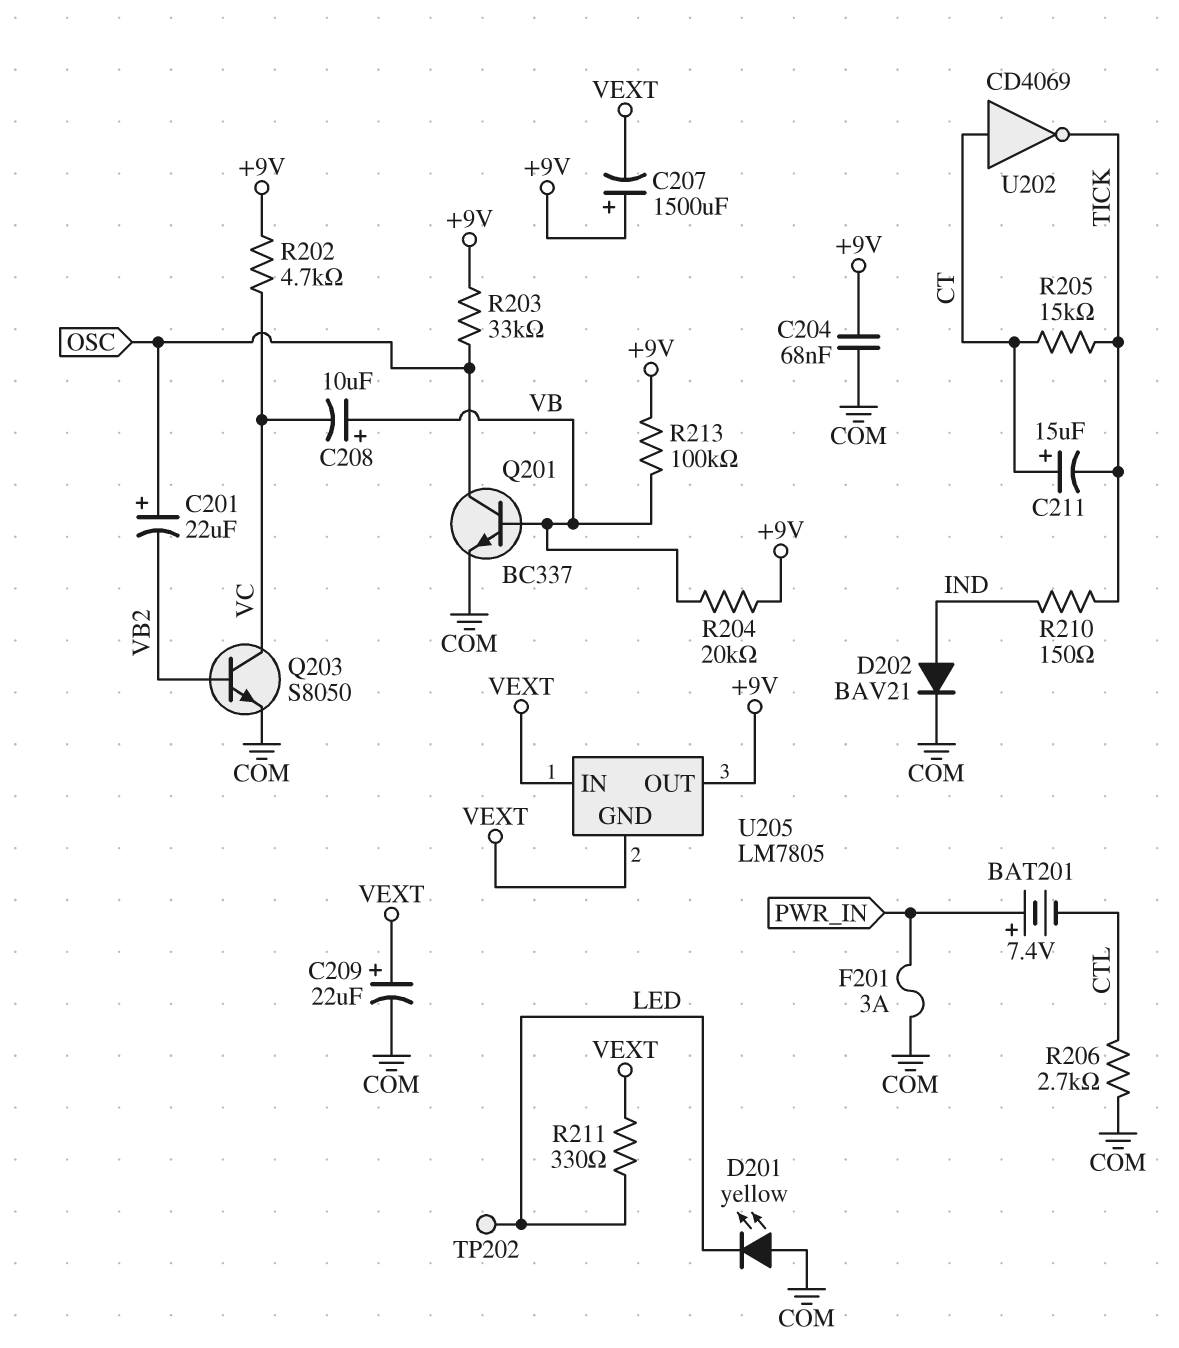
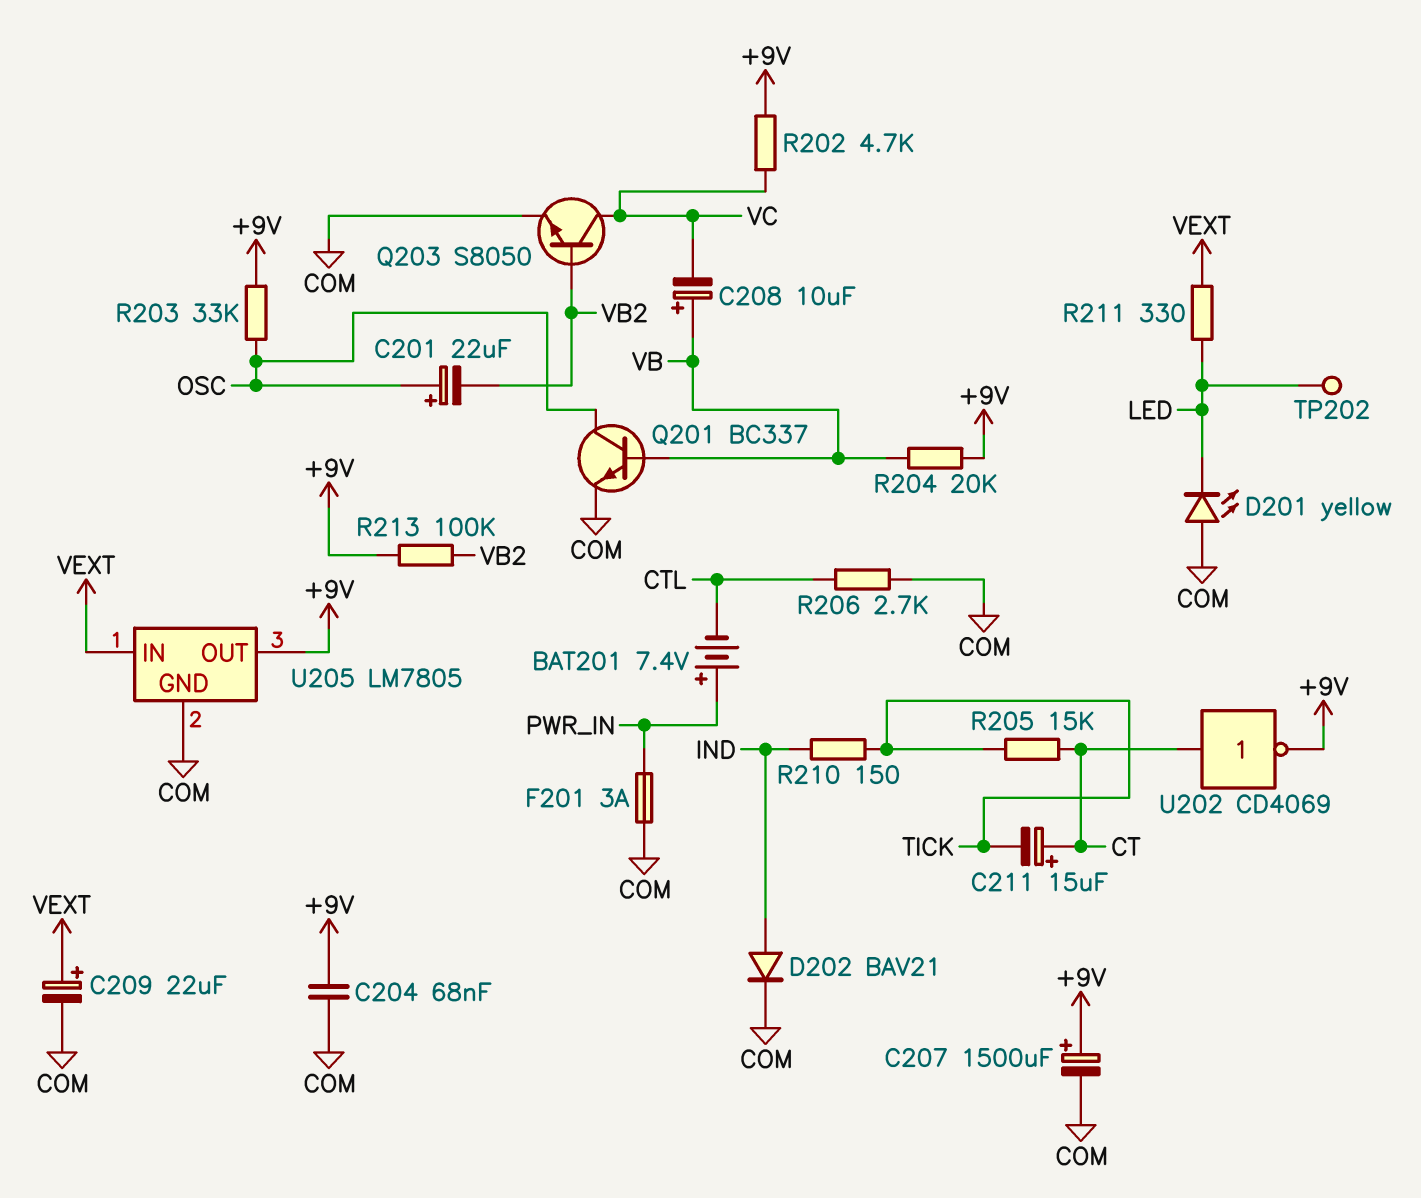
C207: 1500uF (plus +9V, minus VEXT) -> 1500uF (plus +9V, minus COM)
R213: 100k (+9V, VB) -> 100k (+9V, VB2)
U202: NOT CD4069 (in CT, out TICK) -> NOT CD4069 (in CT, out +9V)
U205 pin GND: VEXT -> COM

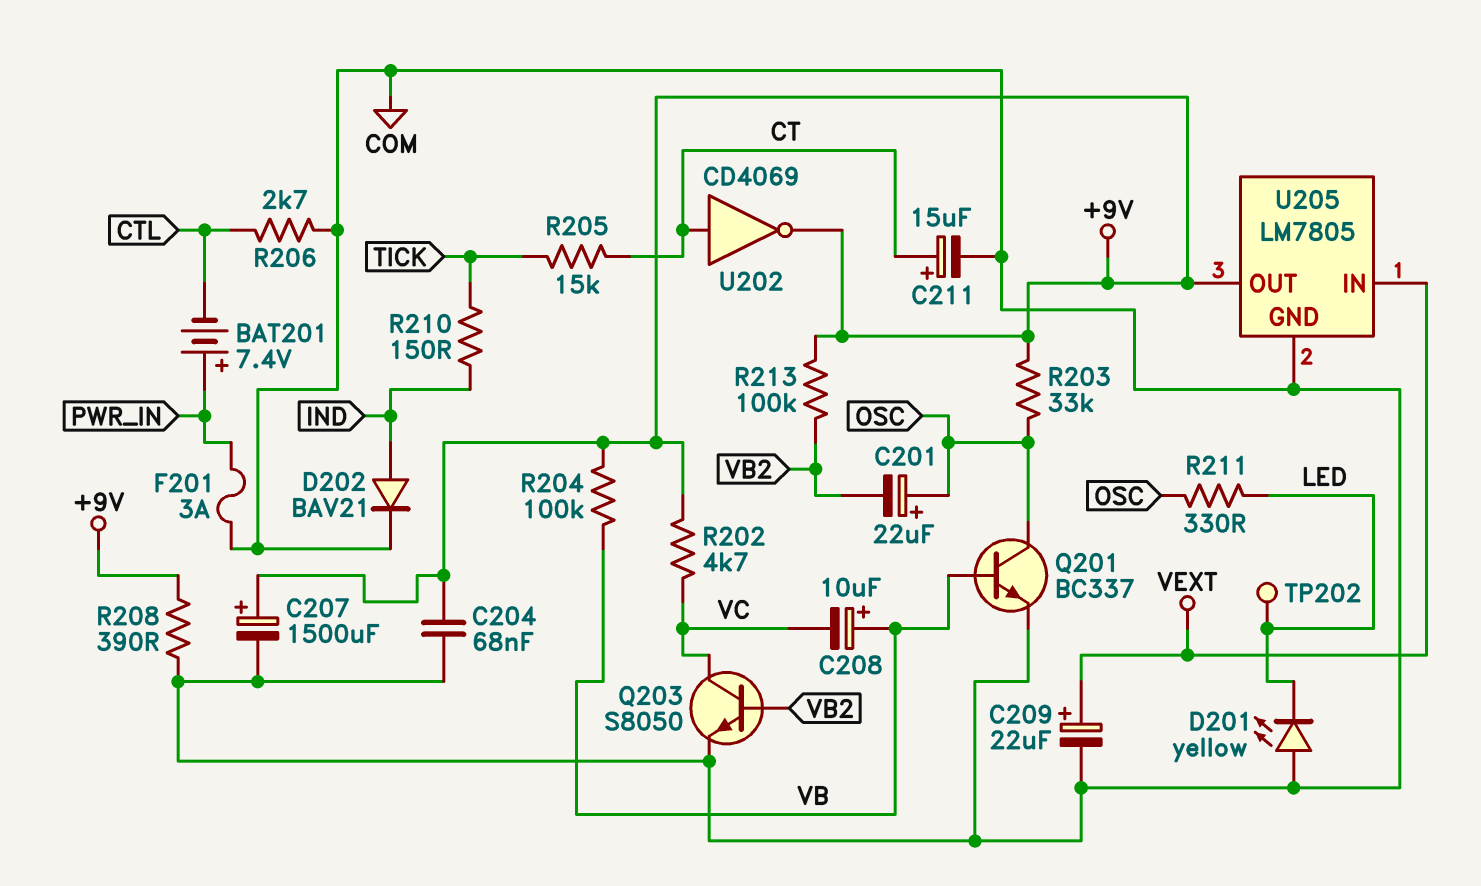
C211: 15uF (plus CT, minus TICK) -> 15uF (plus CT, minus COM)
R204: 20k (+9V, VB) -> 100k (+9V, VB)
R208: none -> 390 (+9V, COM)
R211: 330 (LED, VEXT) -> 330 (LED, OSC)

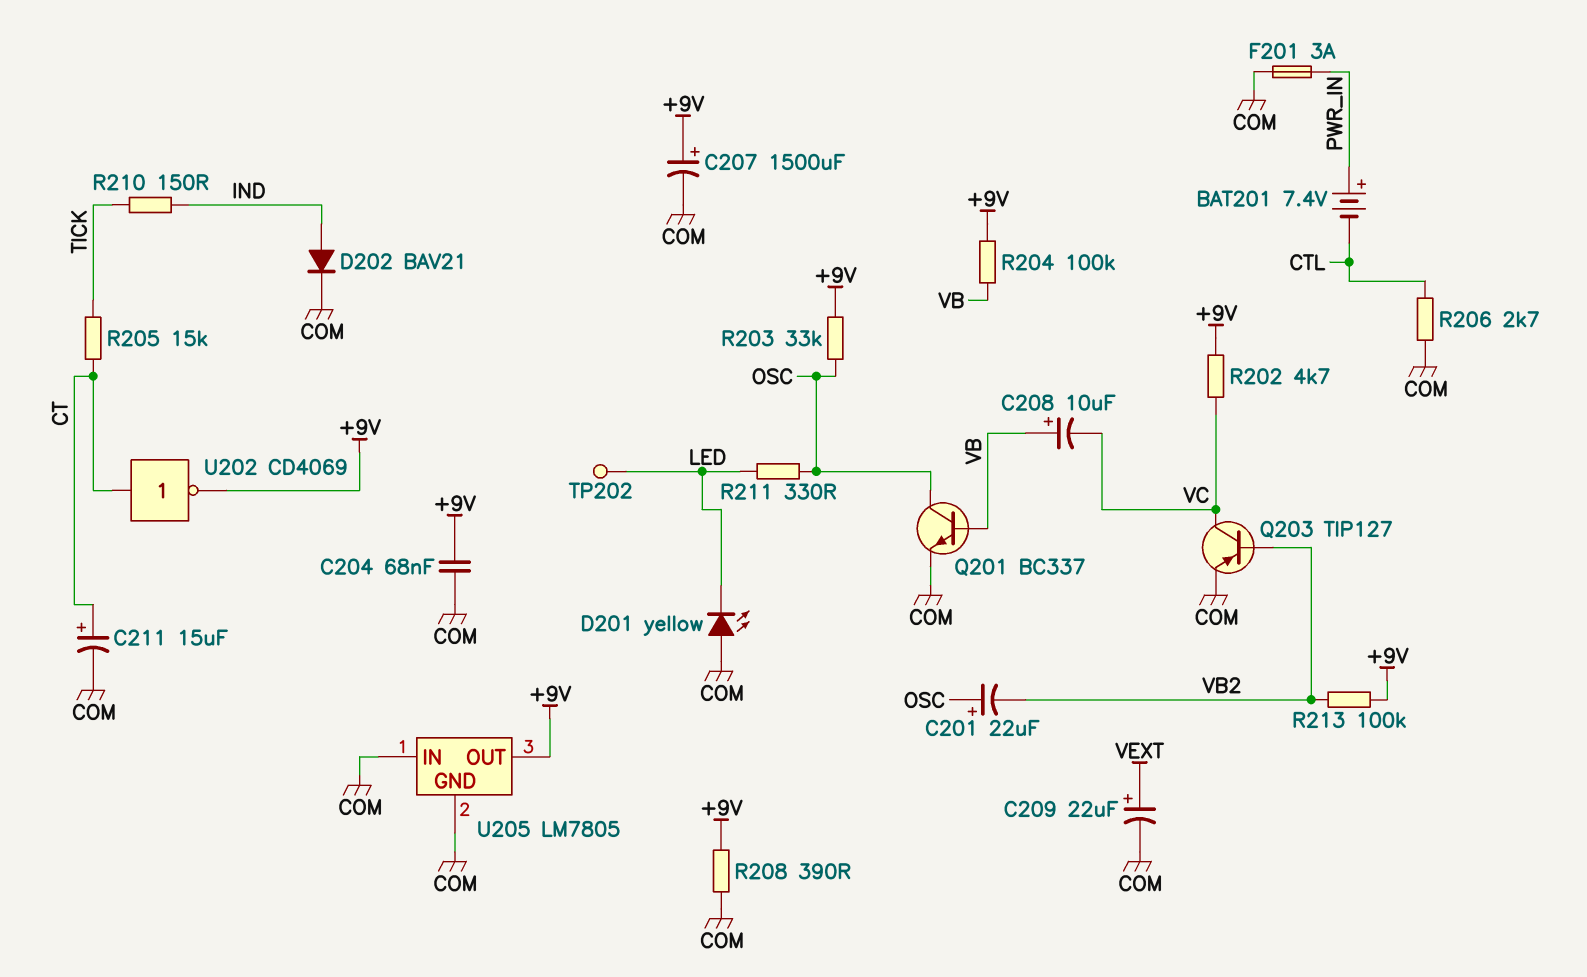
Q203: NPN S8050 (B VB2, C VC, E COM) -> PNP TIP127 (B VB2, C VC, E COM)
U205 pin IN: VEXT -> COM

